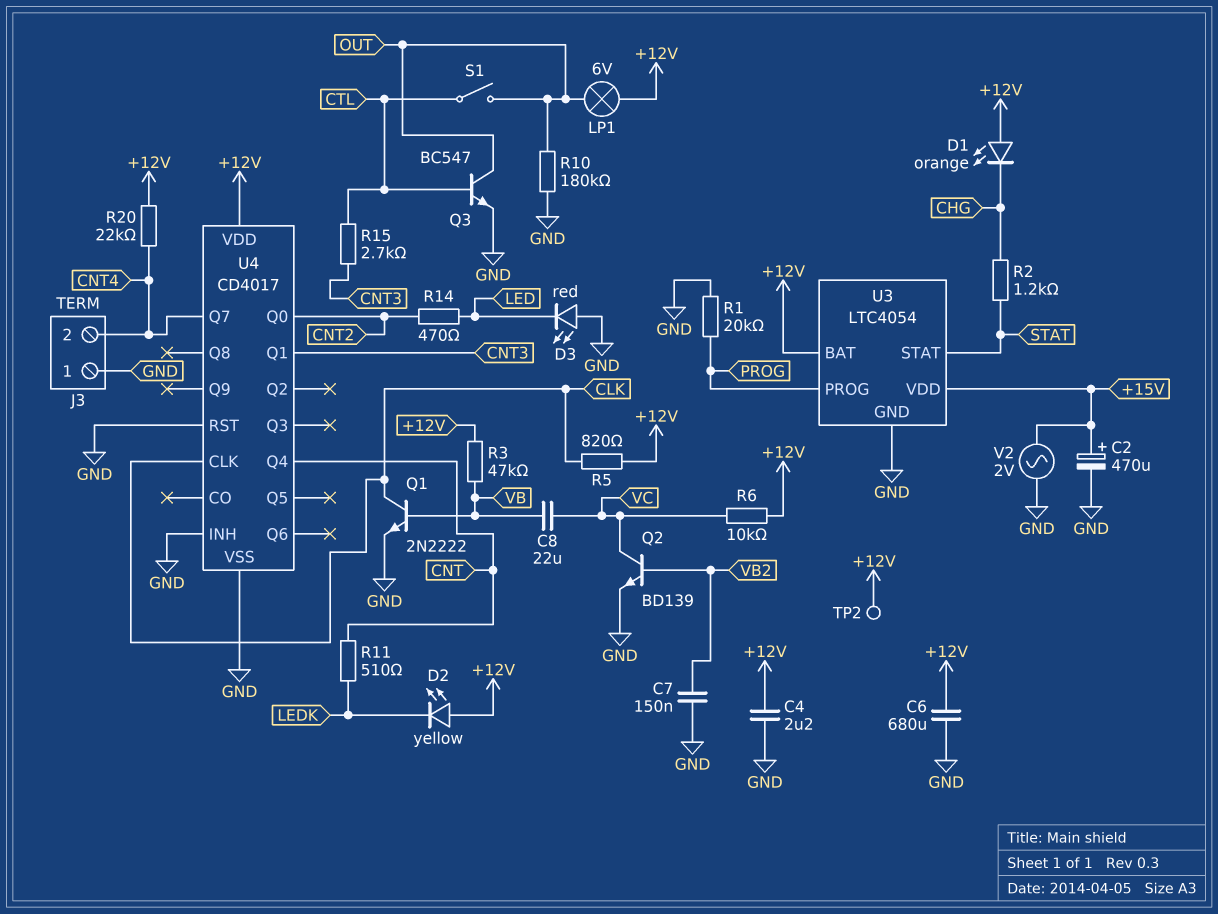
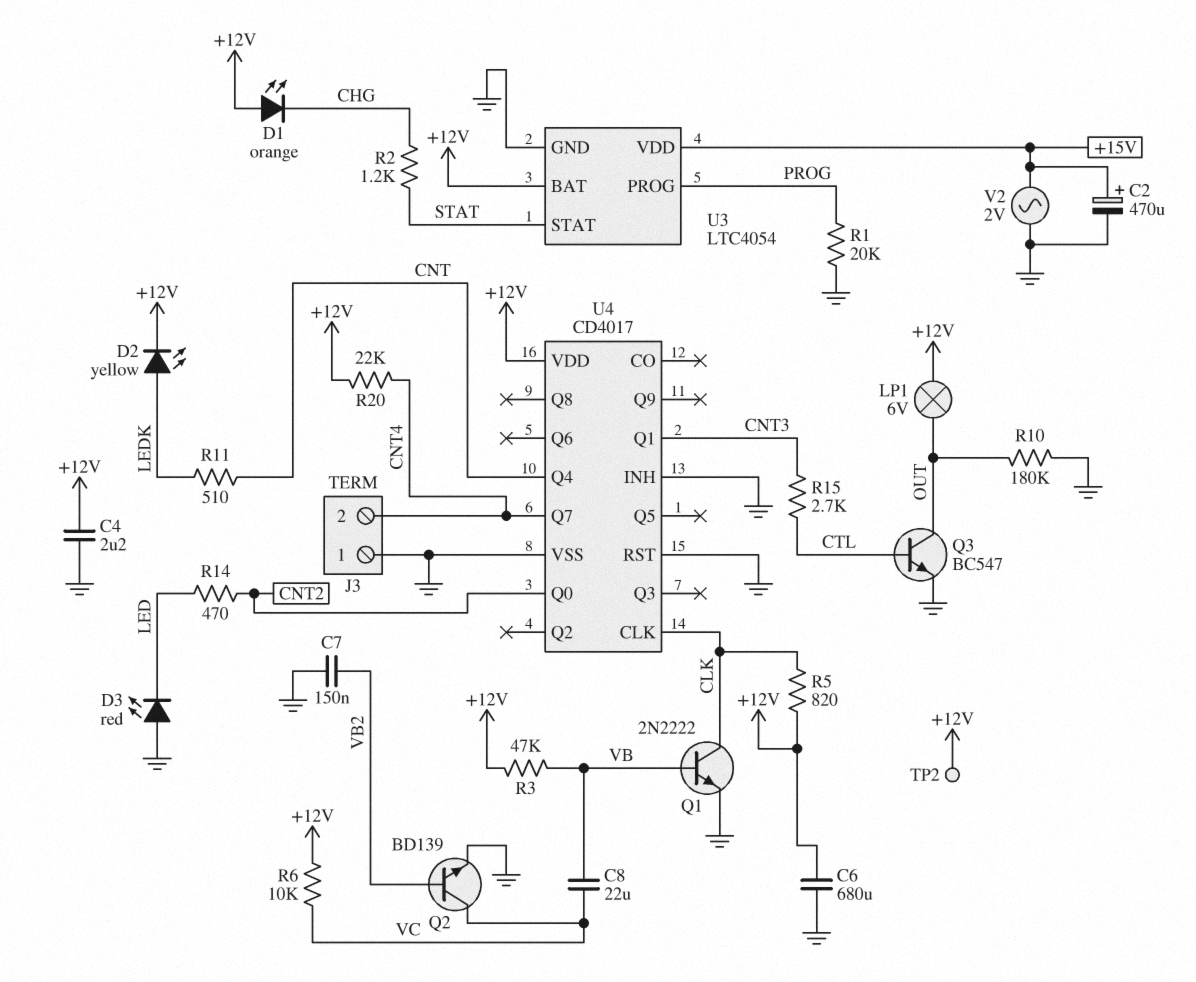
D2: LED yellow (A +12V, K LEDK) -> LED yellow (A LEDK, K +12V)
S1: switch (CTL, OUT) -> none

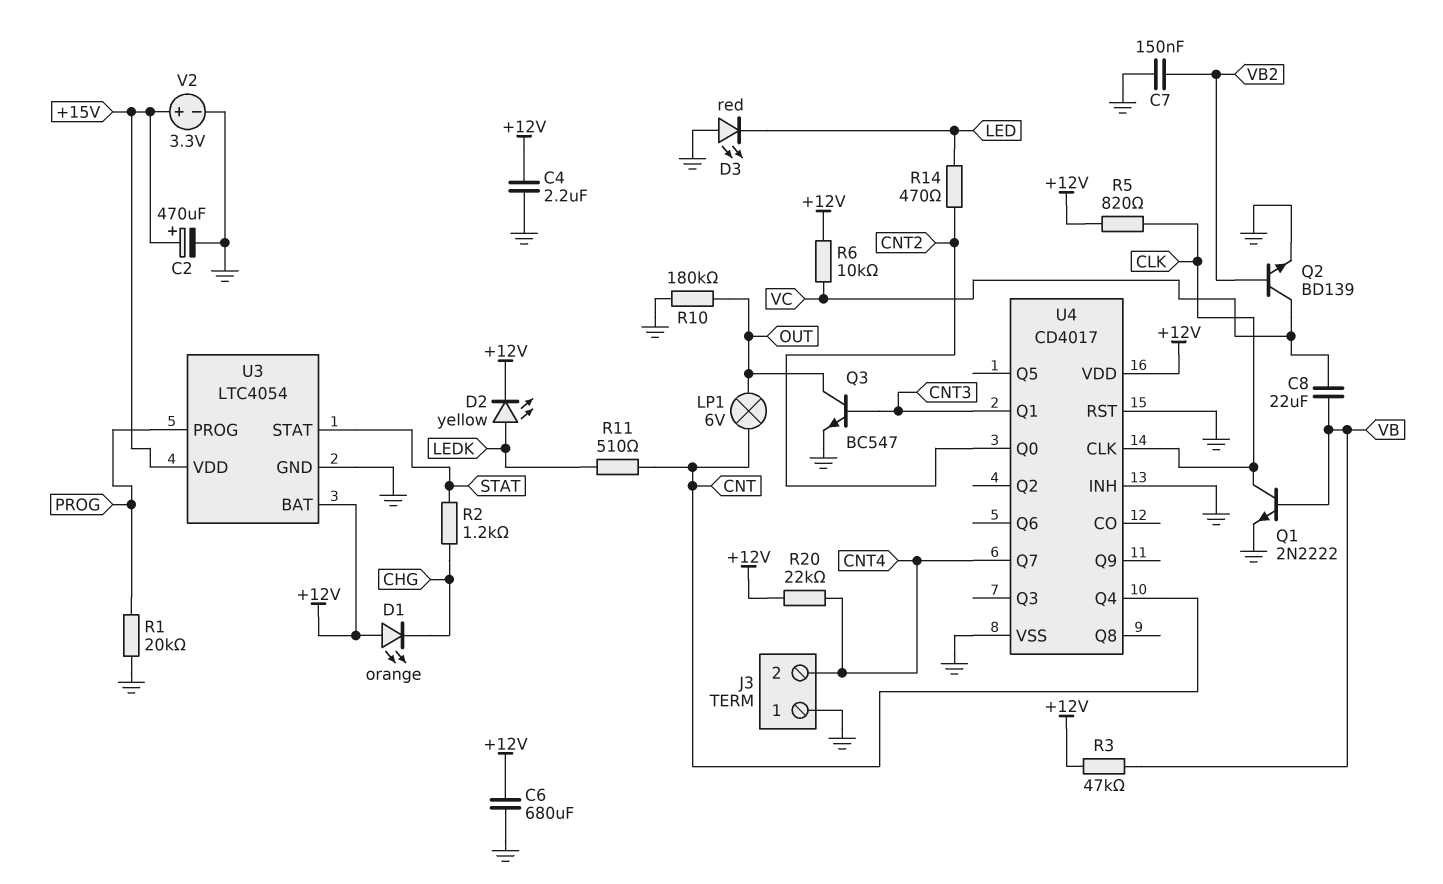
LP1: lamp 6V (+12V, OUT) -> lamp 6V (CNT, OUT)
Q3: NPN BC547 (B CTL, C OUT, E GND) -> NPN BC547 (B CNT3, C OUT, E GND)
R15: 2.7k (CNT3, CTL) -> none
TP2: test point (+12V) -> none
V2: AC 2V (+15V, GND) -> 3.3V (plus +15V, minus GND)

